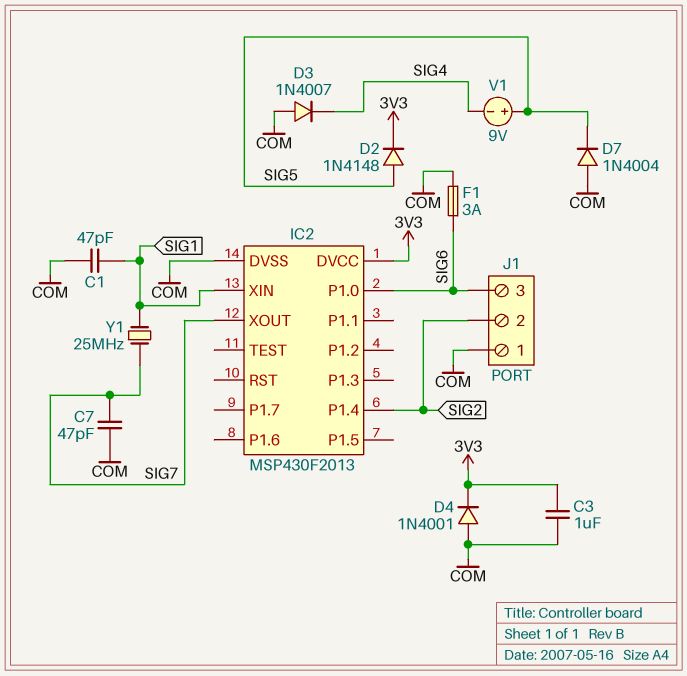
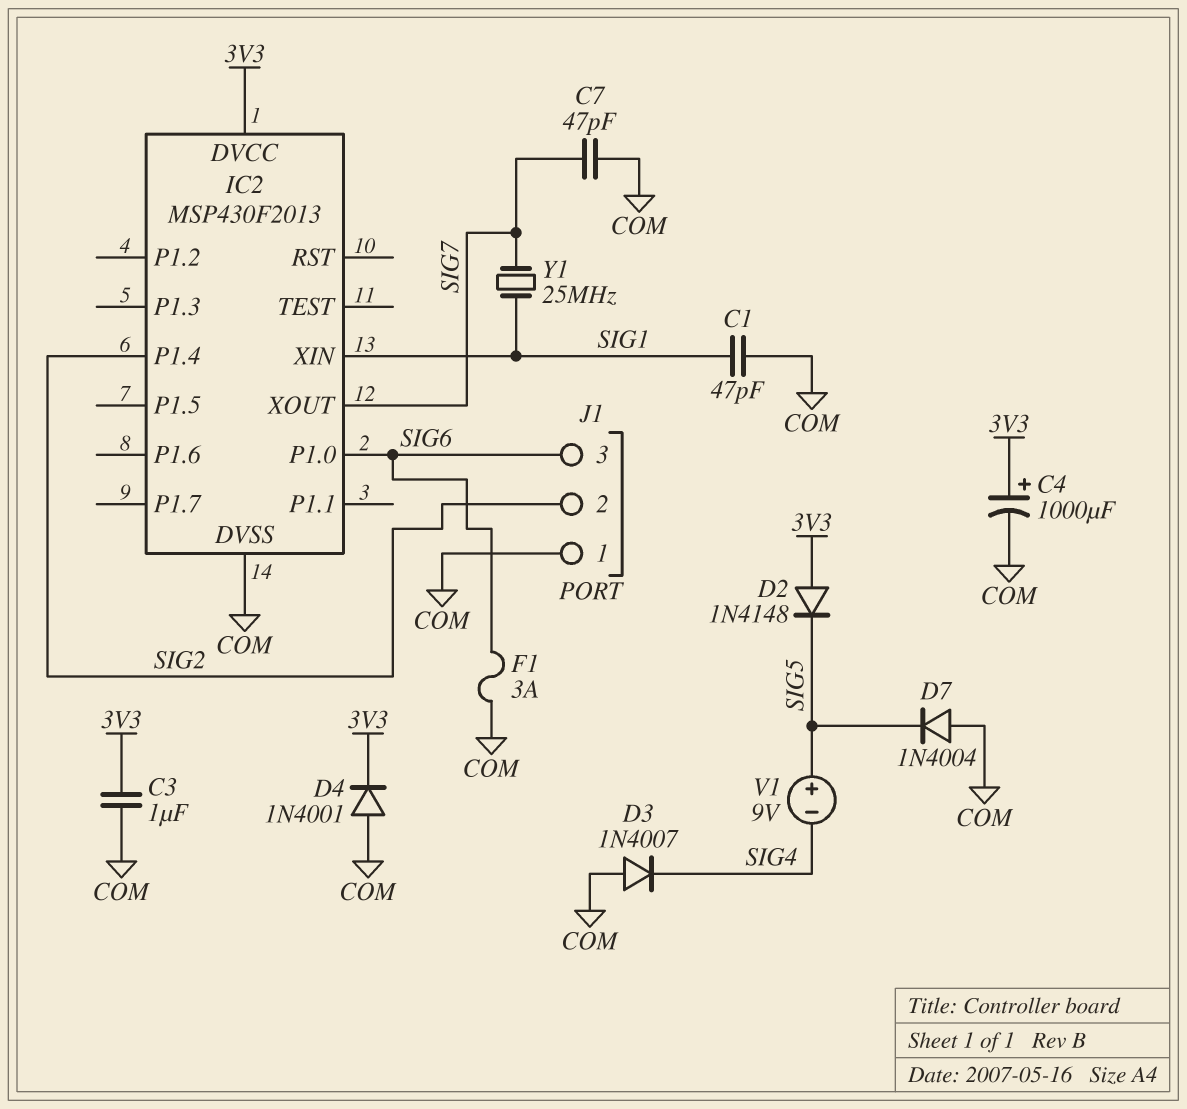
C4: none -> 1000uF (plus 3V3, minus COM)
D2: diode 1N4148 (A SIG5, K 3V3) -> diode 1N4148 (A 3V3, K SIG5)

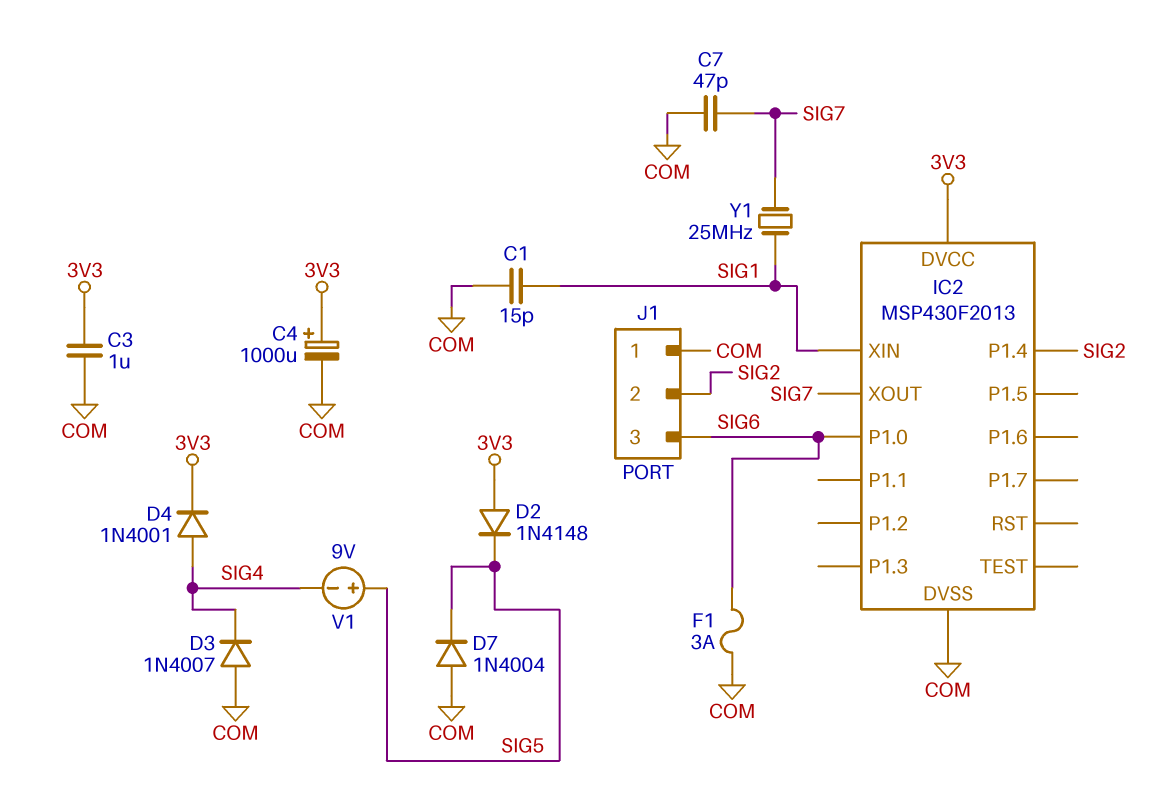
C1: 47pF (COM, SIG1) -> 15pF (COM, SIG1)
D4: diode 1N4001 (A COM, K 3V3) -> diode 1N4001 (A SIG4, K 3V3)

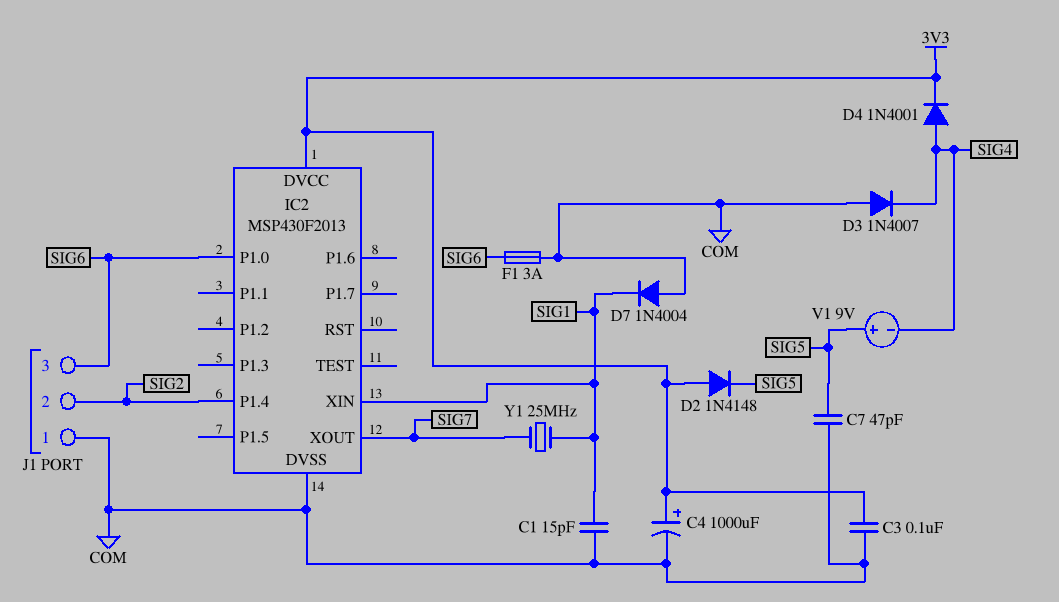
C3: 1uF (3V3, COM) -> 100nF (3V3, COM)
C7: 47pF (COM, SIG7) -> 47pF (COM, SIG5)
D7: diode 1N4004 (A COM, K SIG5) -> diode 1N4004 (A COM, K SIG1)

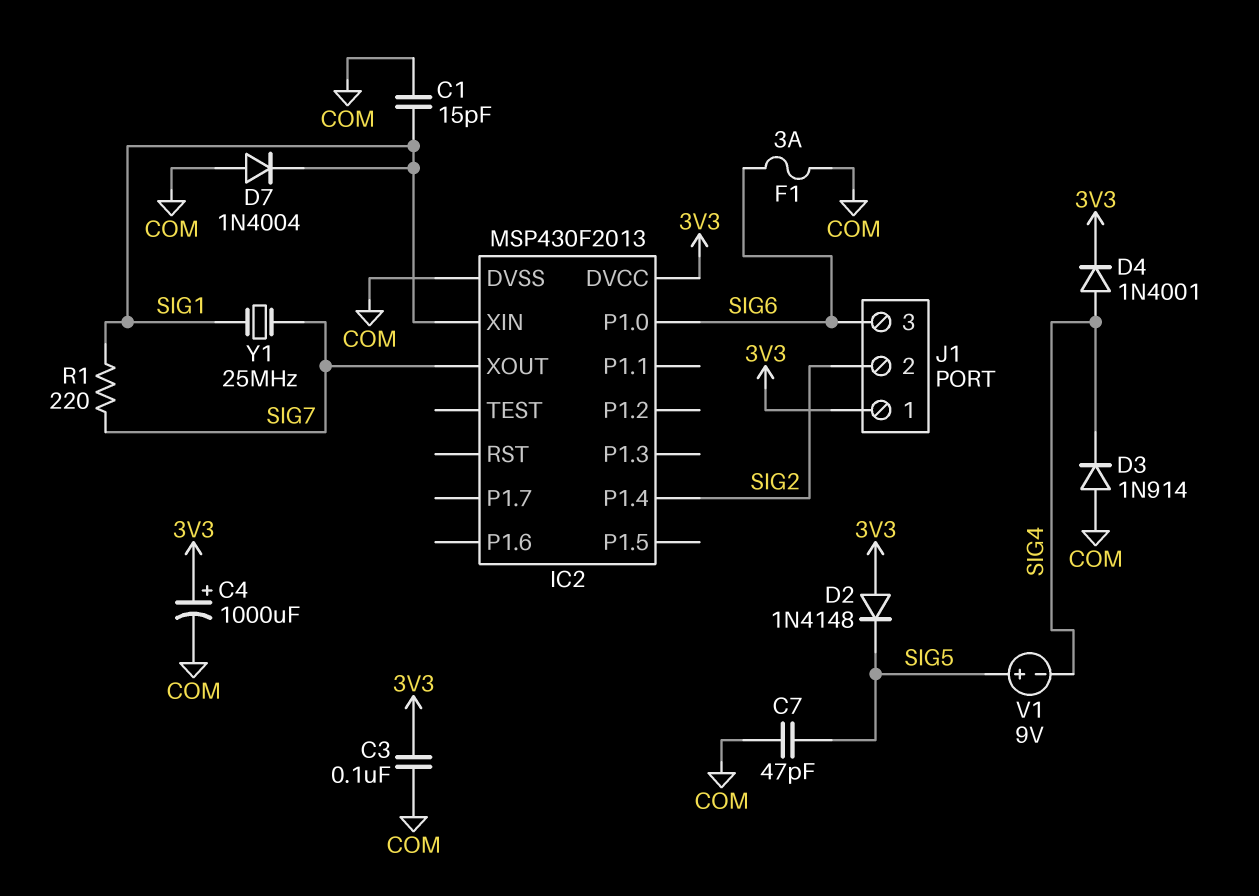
D3: diode 1N4007 (A COM, K SIG4) -> diode 1N914 (A COM, K SIG4)
J1 pin 1: COM -> 3V3
R1: none -> 220 (SIG1, SIG7)

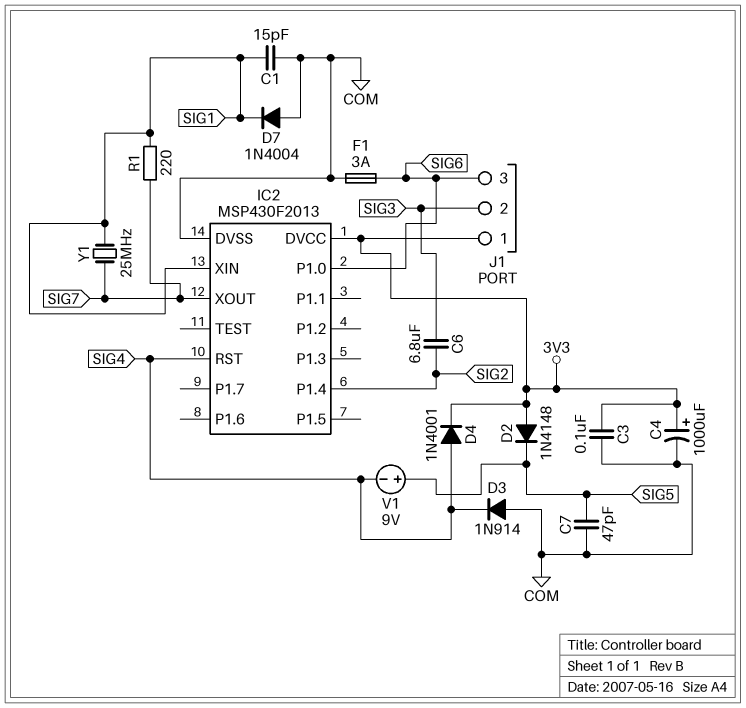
C6: none -> 6.8uF (SIG2, SIG3)
IC2 pin RST: none -> SIG4
J1 pin 2: SIG2 -> SIG3

